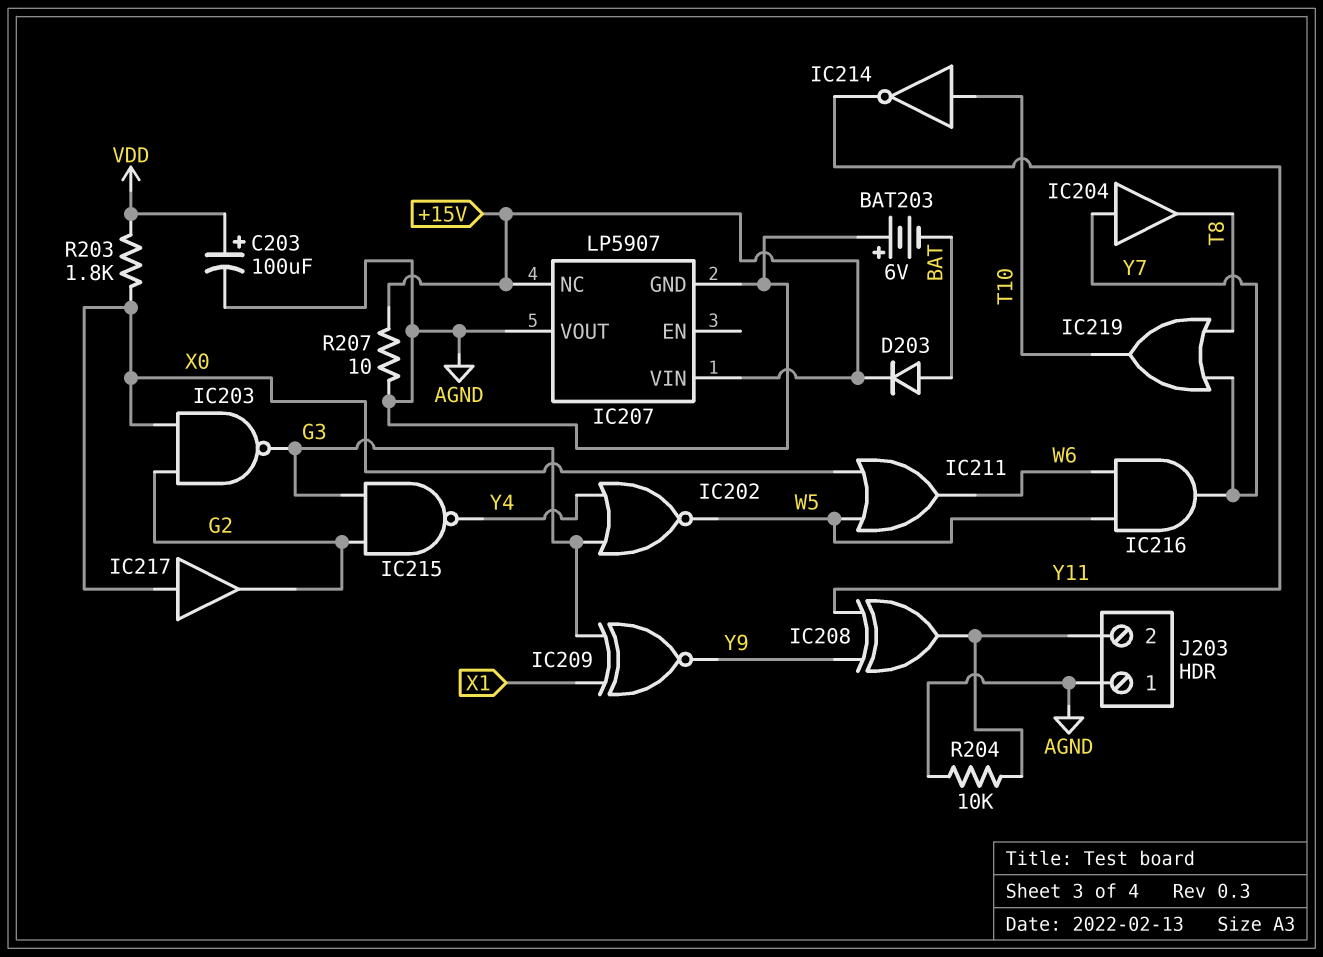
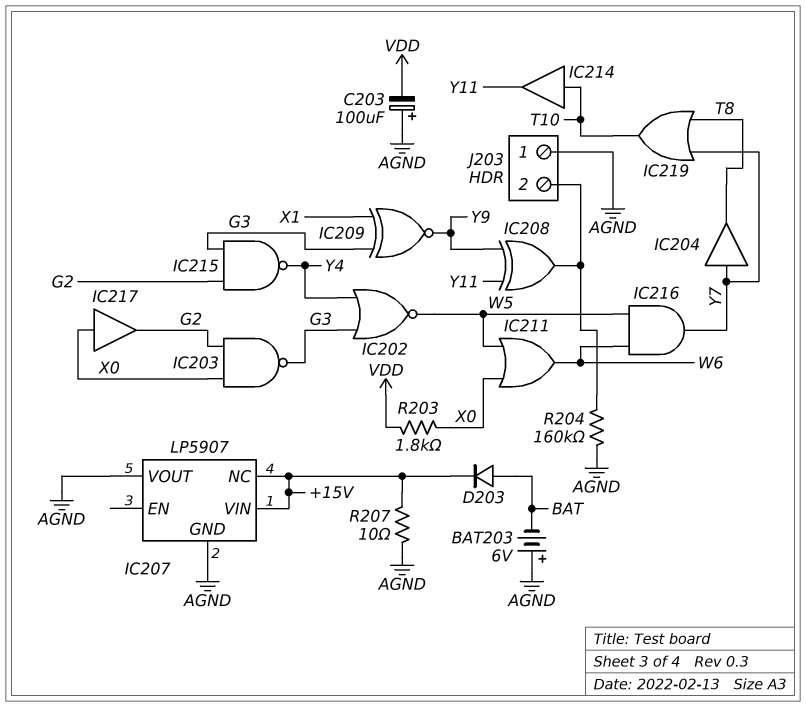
C203: 100uF (plus VDD, minus AGND) -> 100uF (plus AGND, minus VDD)
IC214: NOT (in T10, out Y11) -> buffer (in T10, out Y11)
R204: 10k (AGND, J203/2) -> 160k (AGND, J203/2)

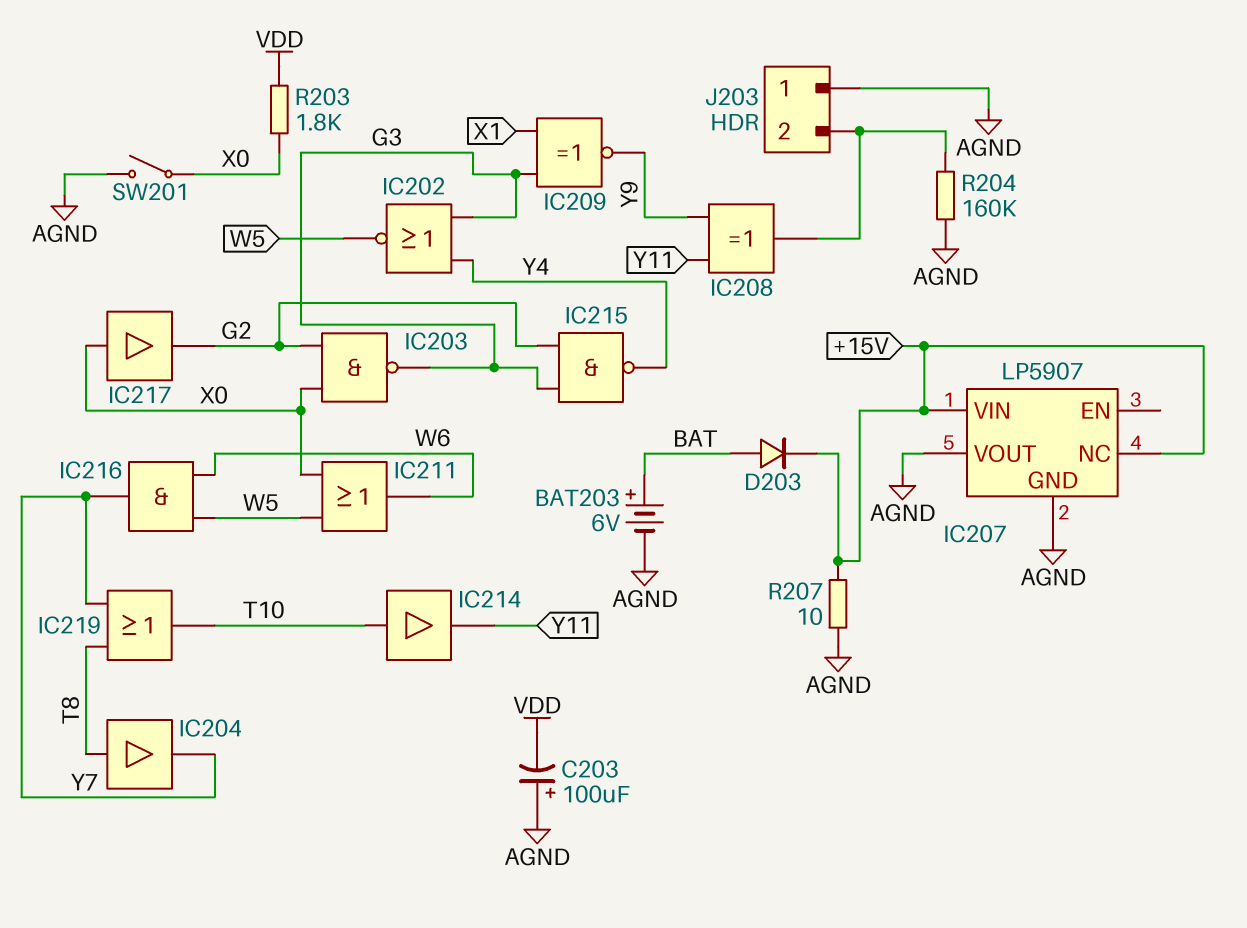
BAT203: 6V (plus AGND, minus BAT) -> 6V (plus BAT, minus AGND)
IC204: buffer (in Y7, out T8) -> buffer (in T8, out Y7)
SW201: none -> switch (AGND, X0)

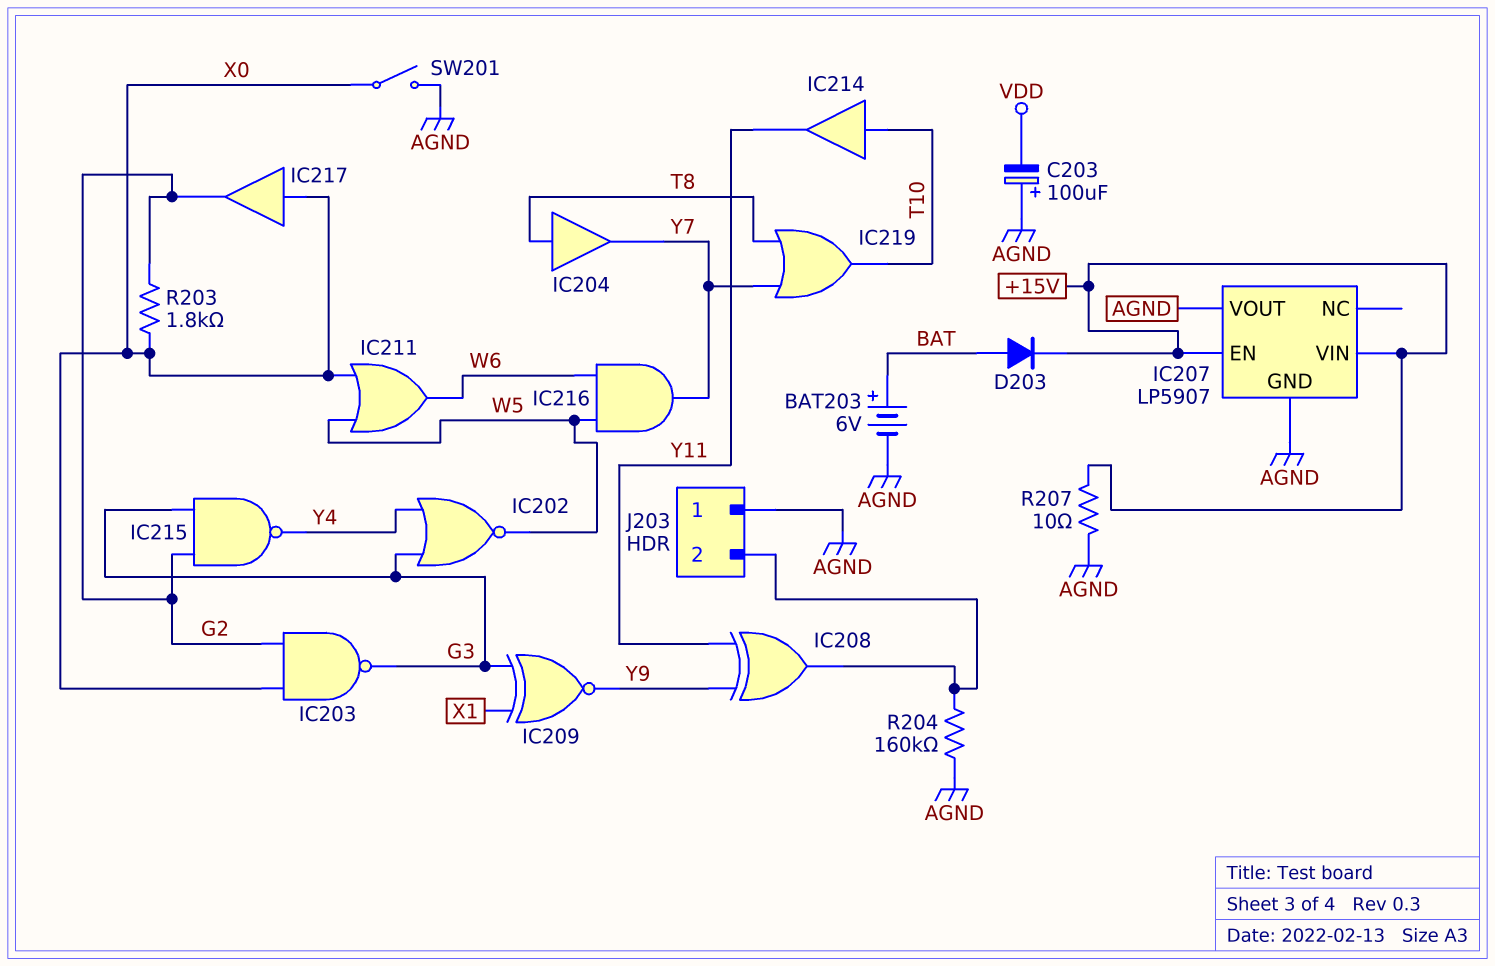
IC207 pin EN: none -> +15V
IC207 pin NC: +15V -> none
R203: 1.8k (VDD, X0) -> 1.8k (G2, X0)

